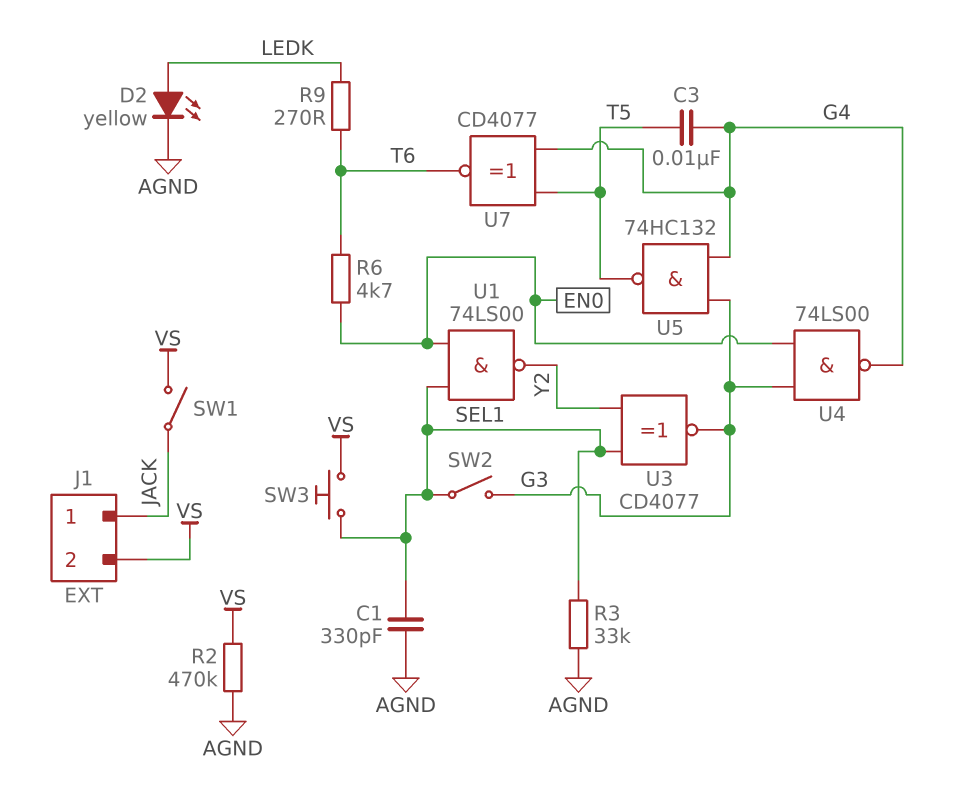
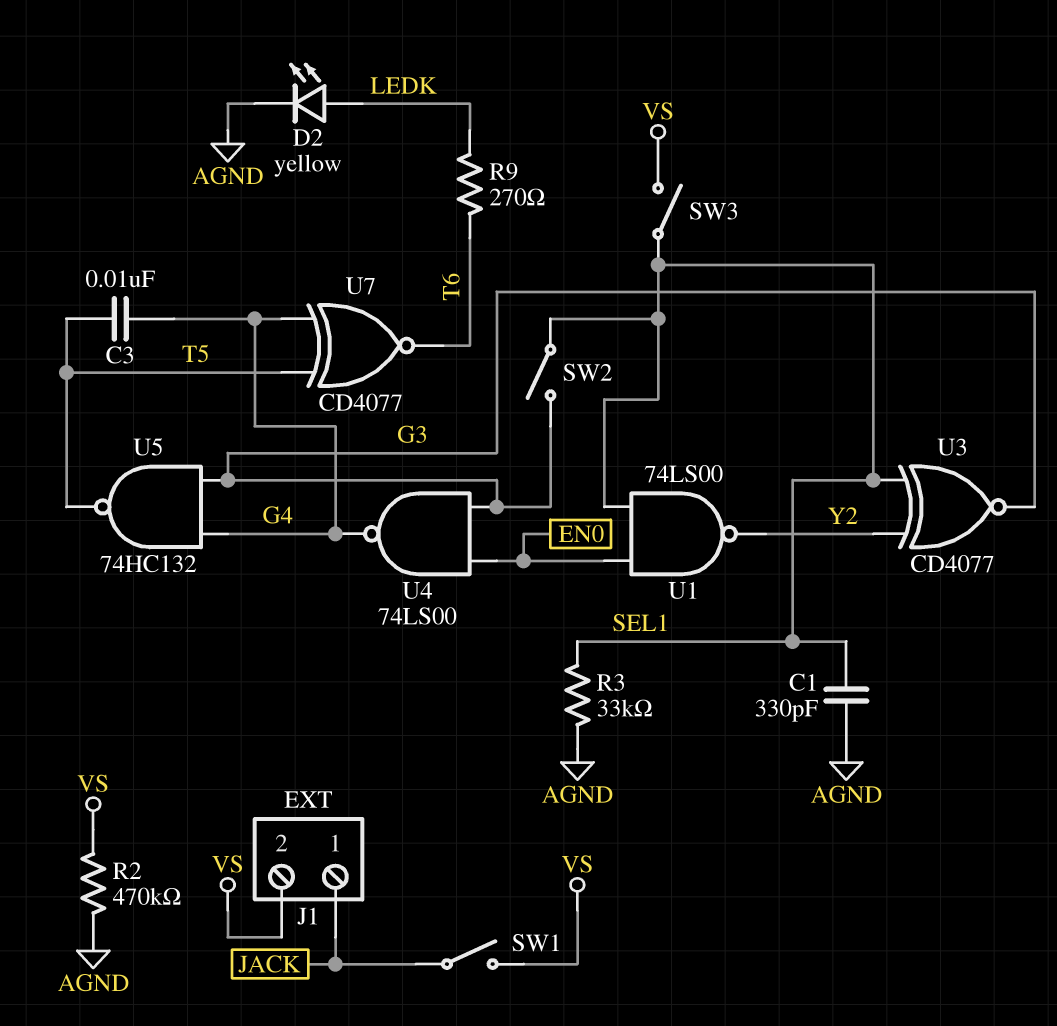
R6: 4.7k (EN0, T6) -> none
SW3: button (SEL1, VS) -> switch (SEL1, VS)

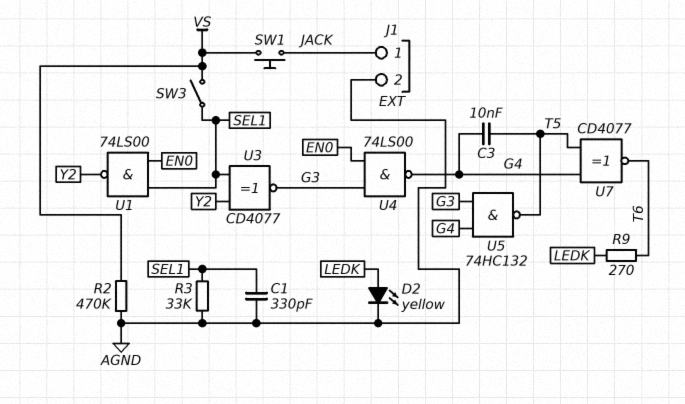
J1 pin 2: VS -> AGND
SW1: switch (JACK, VS) -> button (JACK, VS)
SW2: switch (G3, SEL1) -> none

